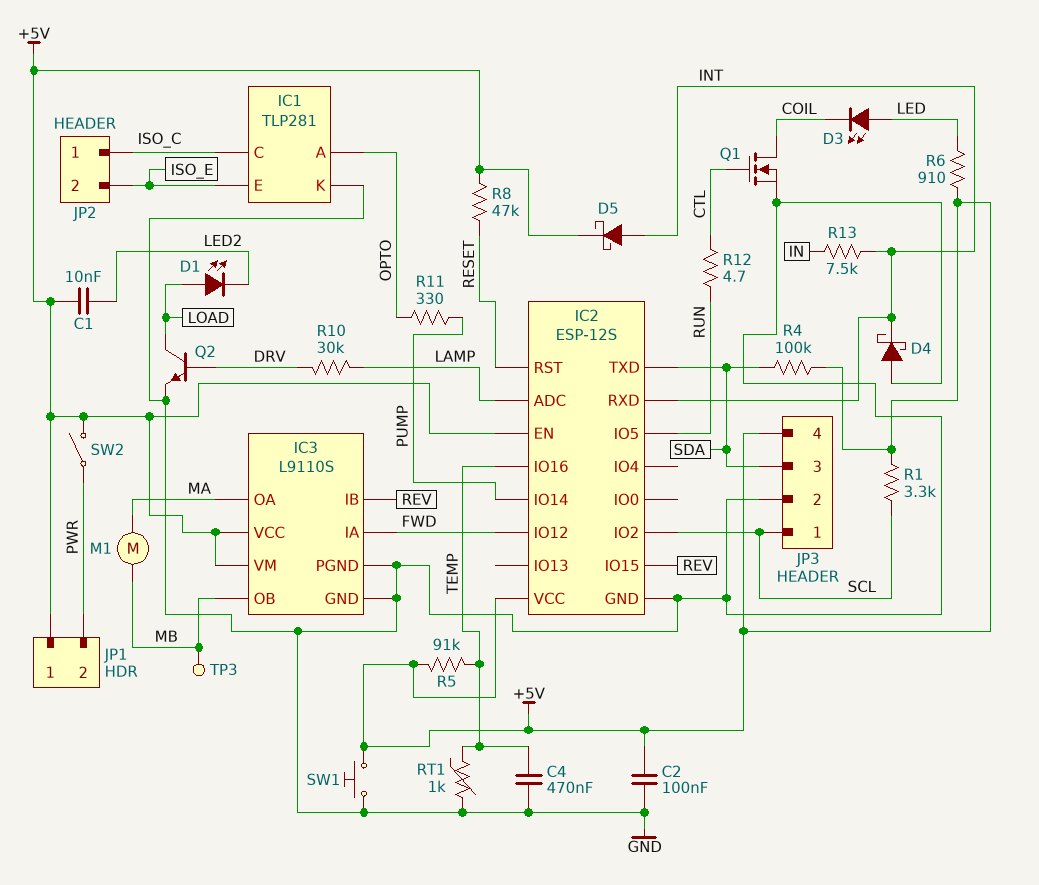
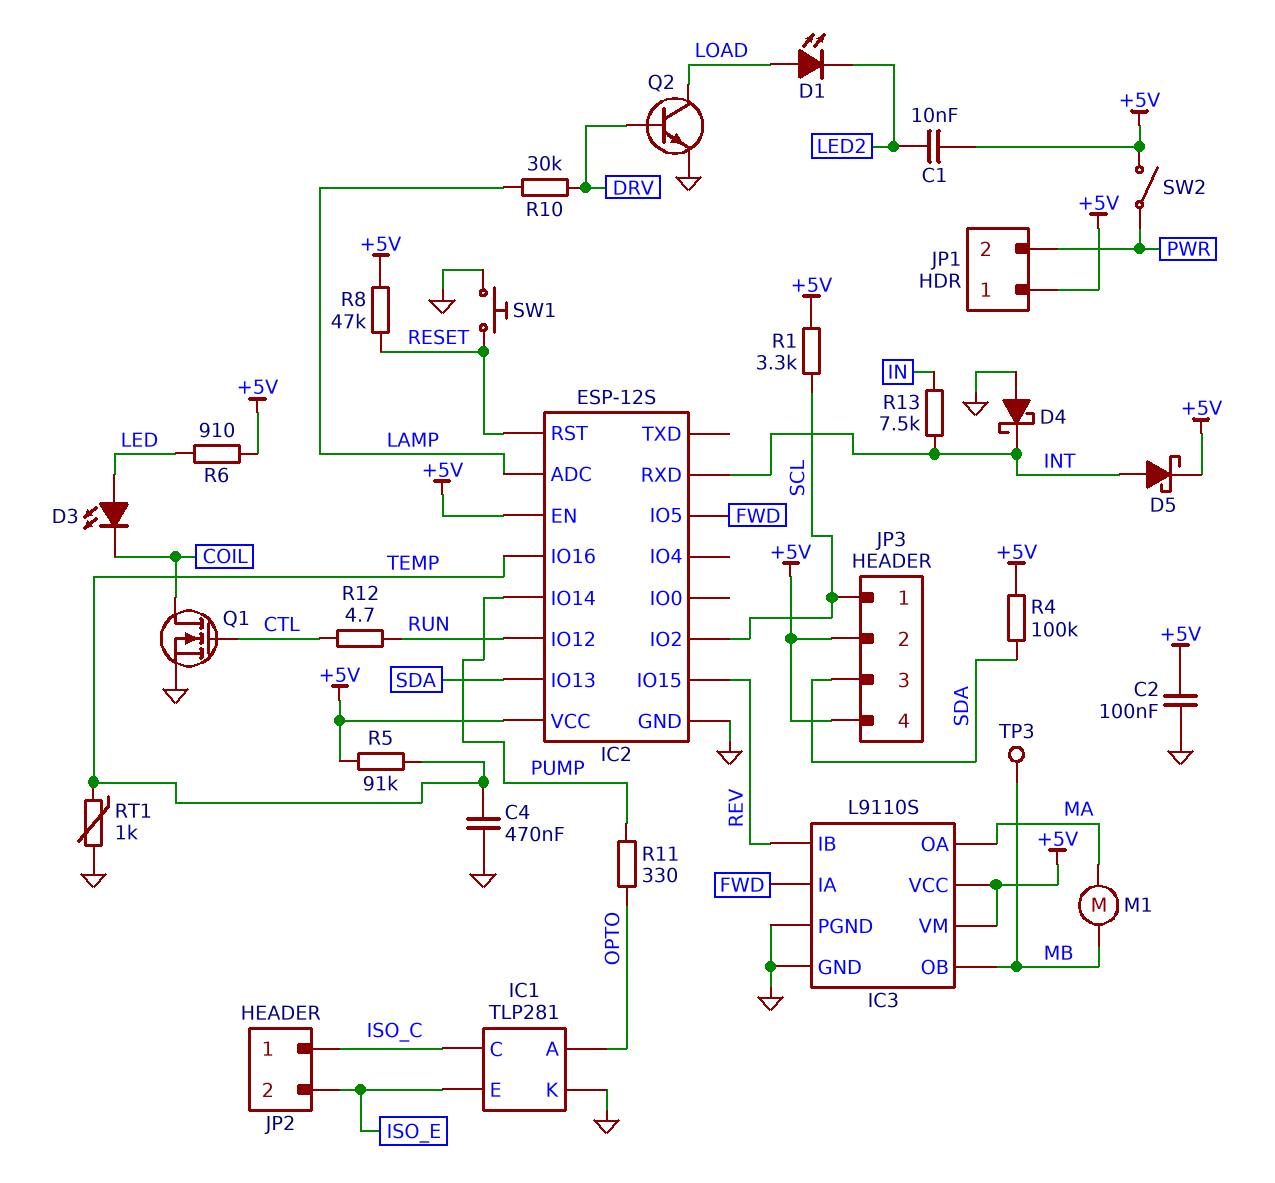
IC2 pin IO5: RUN -> FWD
IC2 pin IO12: FWD -> RUN
IC2 pin IO13: none -> SDA
IC2 pin TXD: SDA -> none
JP3 pin 2: GND -> +5V
SW1: button (+5V, GND) -> button (GND, RESET)

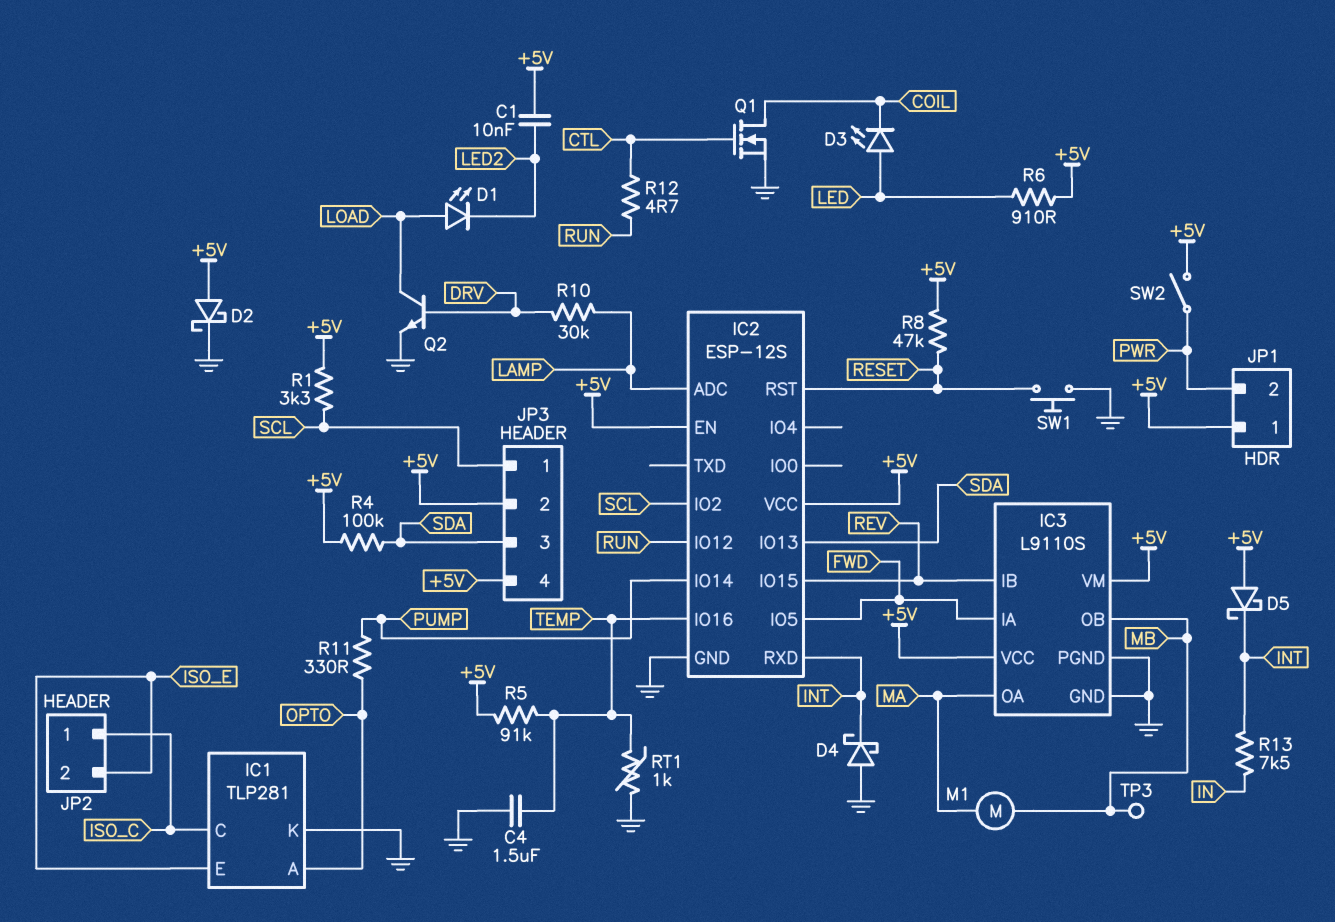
C2: 100nF (+5V, GND) -> none
C4: 470nF (GND, TEMP) -> 1.5uF (GND, TEMP)
D2: none -> schottky (A +5V, K GND)
D5: schottky (A INT, K +5V) -> schottky (A +5V, K INT)

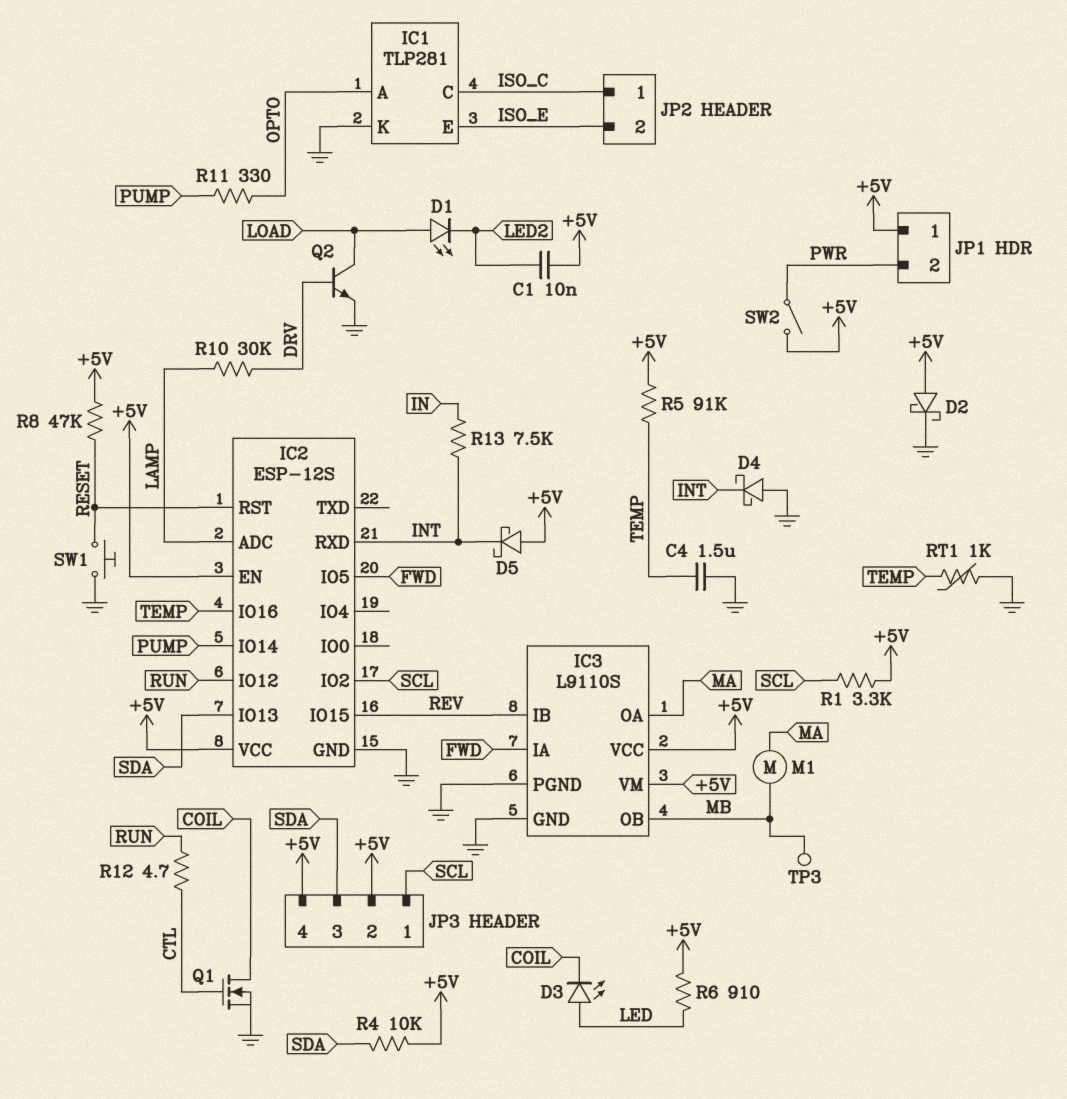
R4: 100k (+5V, SDA) -> 10k (+5V, SDA)

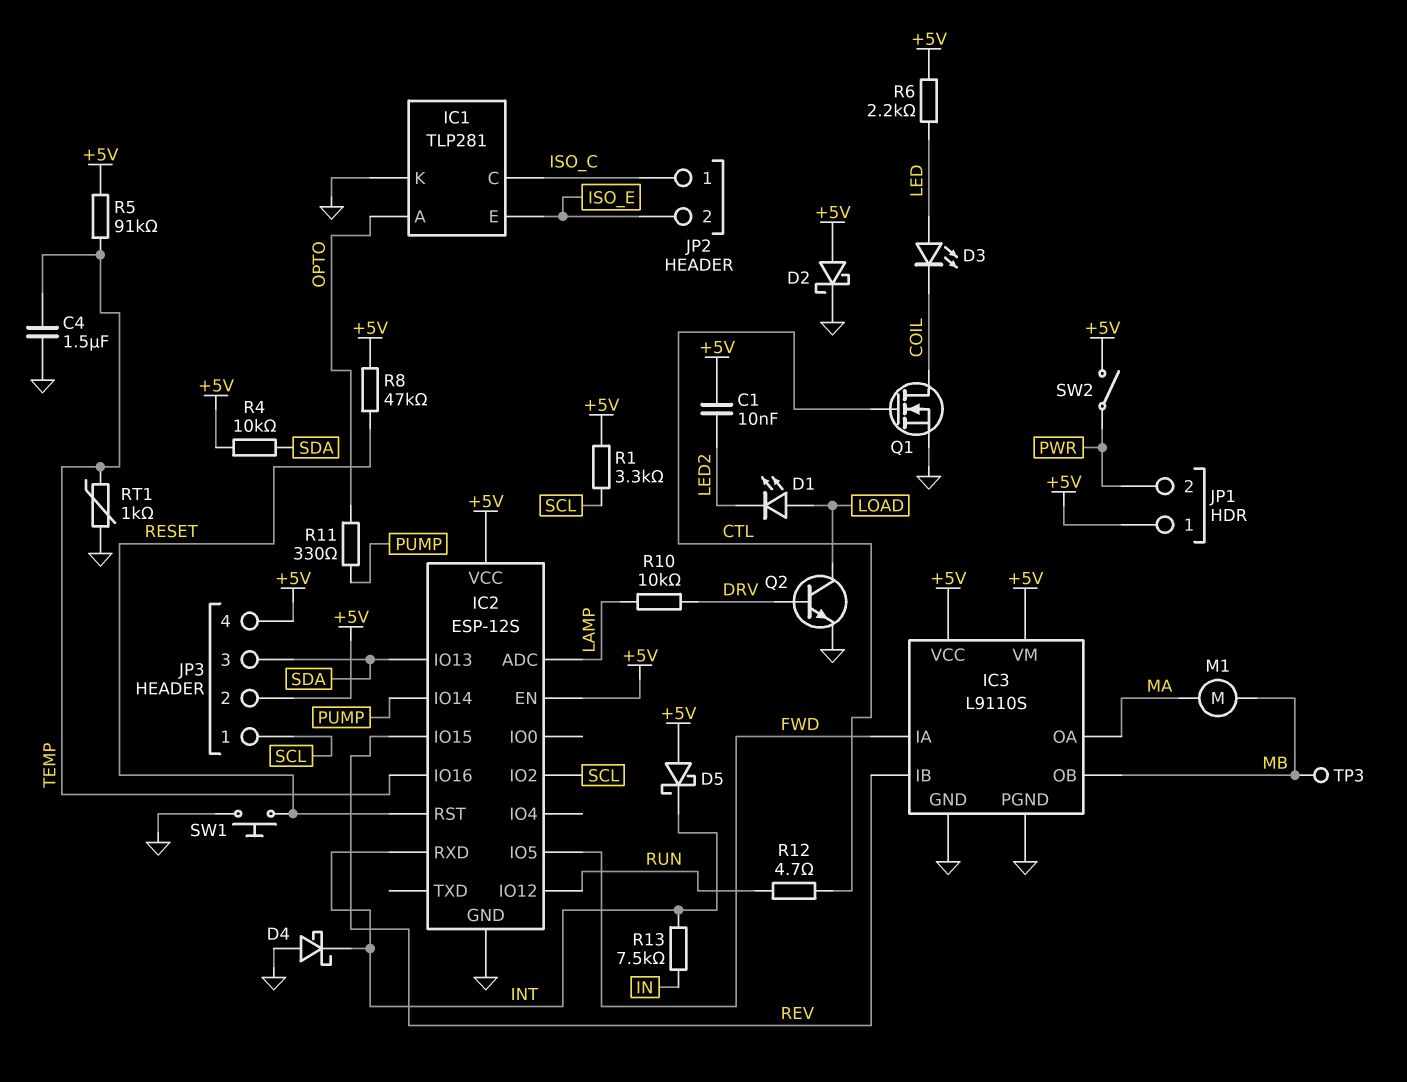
R6: 910 (+5V, LED) -> 2.2k (+5V, LED)
R10: 30k (DRV, LAMP) -> 10k (DRV, LAMP)

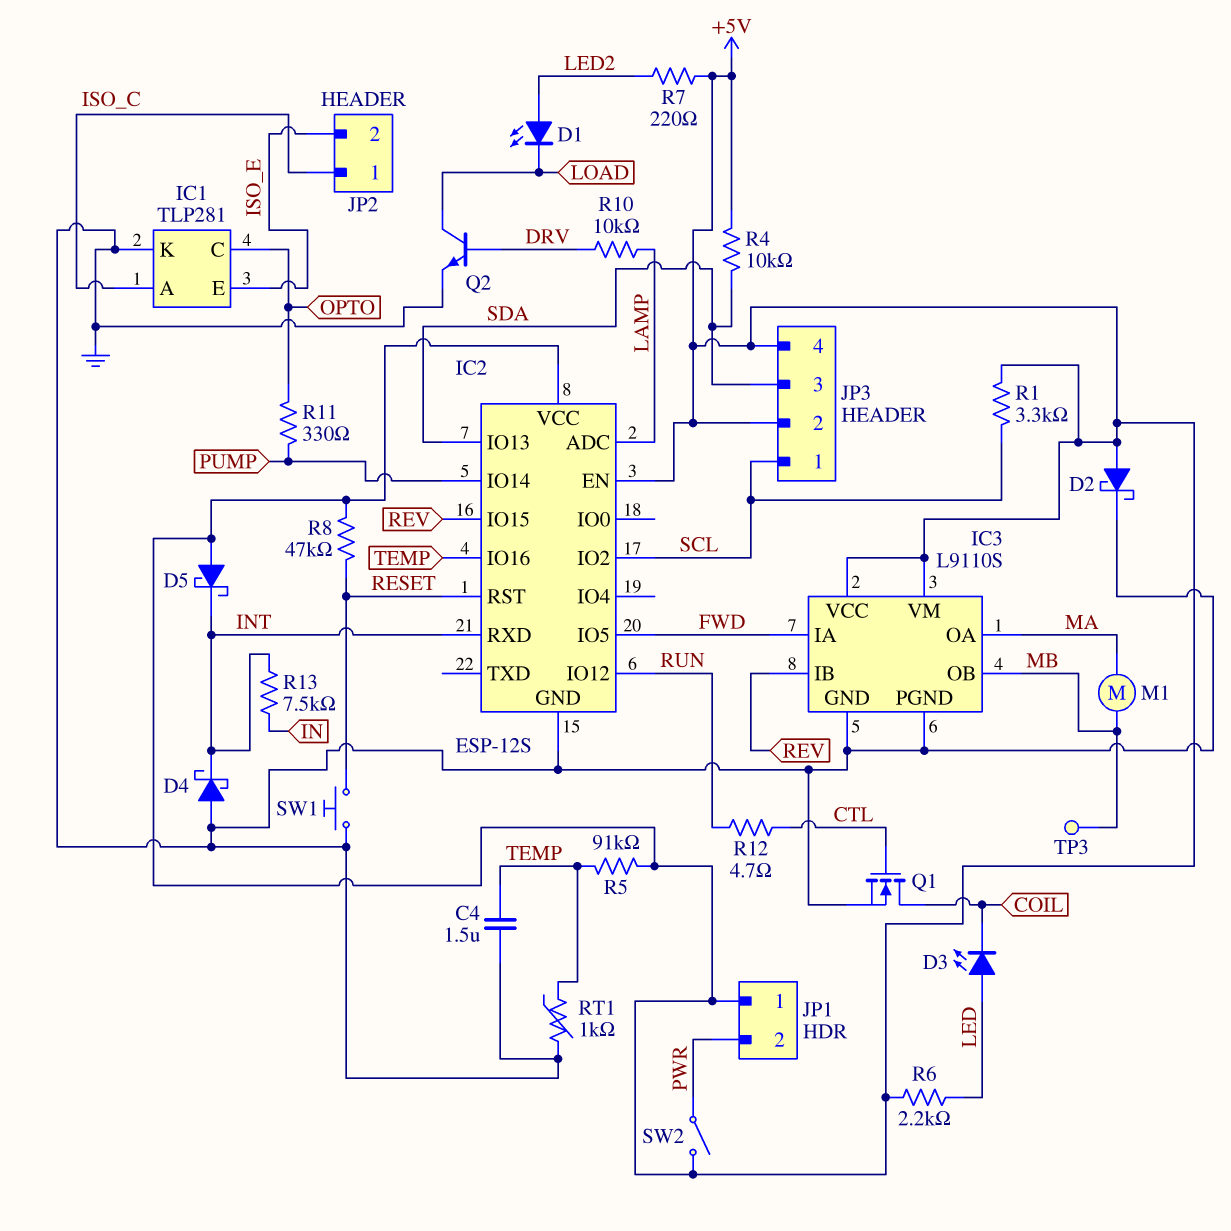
C1: 10nF (+5V, LED2) -> none
D1: LED (A LOAD, K LED2) -> LED (A LED2, K LOAD)
IC1 pin A: OPTO -> ISO_C
IC1 pin C: ISO_C -> OPTO
R7: none -> 220 (+5V, LED2)

